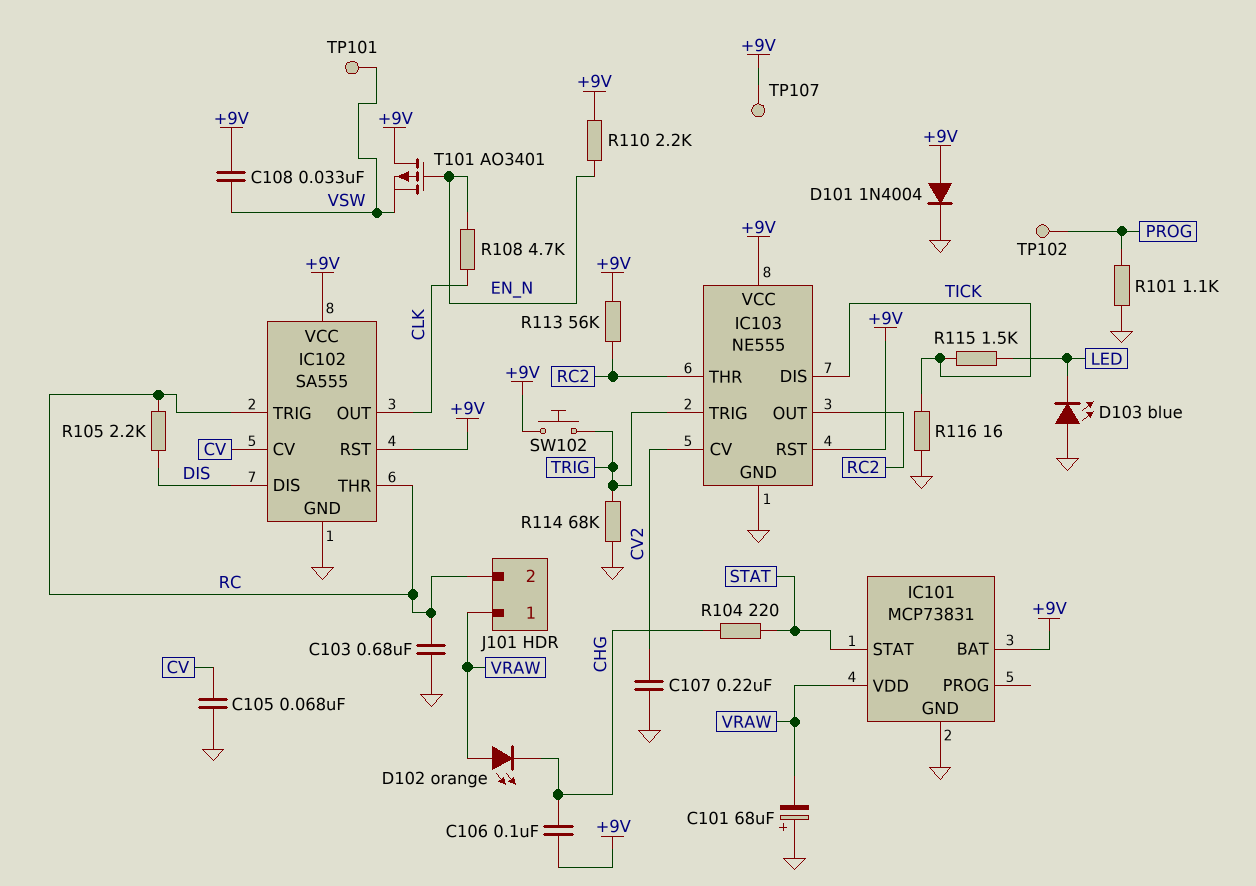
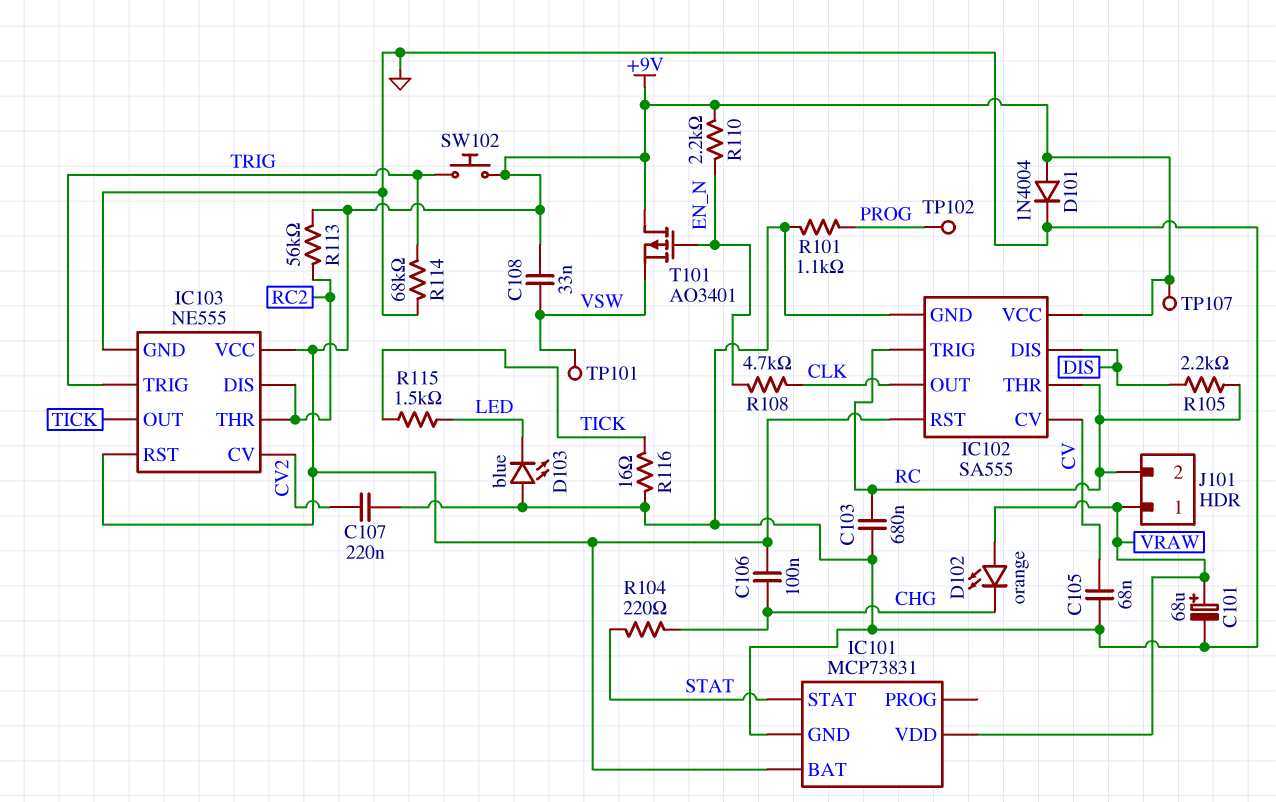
C101: 68uF (plus GND, minus VRAW) -> 68uF (plus VRAW, minus GND)
IC103 pin DIS: TICK -> RC2
IC103 pin OUT: RC2 -> TICK

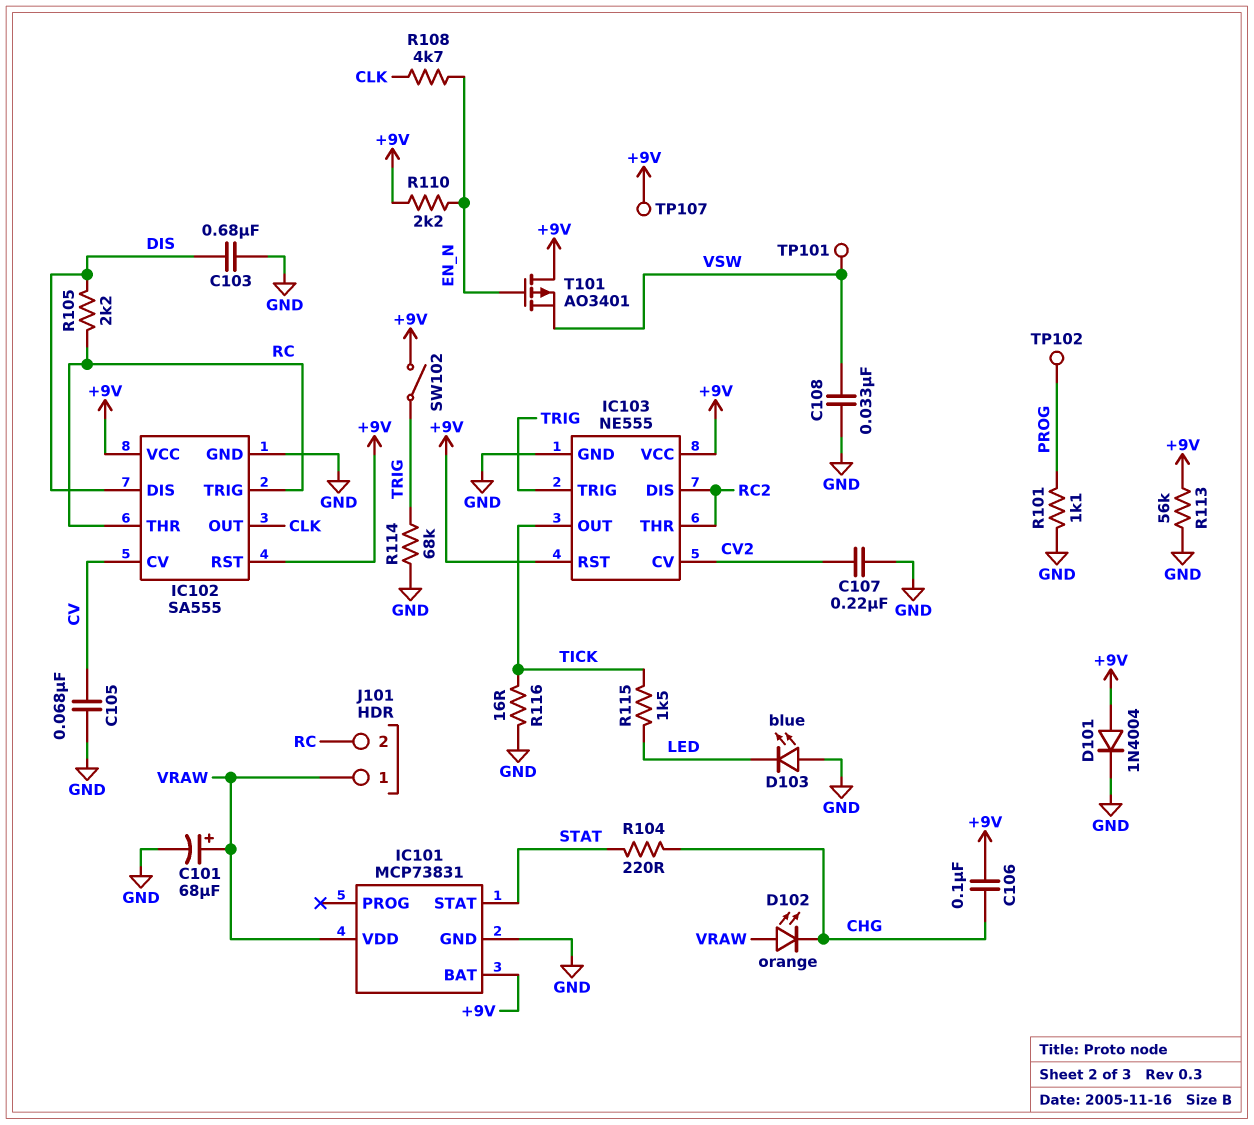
C103: 680nF (GND, RC) -> 680nF (DIS, GND)
C108: 33nF (+9V, VSW) -> 33nF (GND, VSW)
R113: 56k (+9V, RC2) -> 56k (+9V, GND)
SW102: button (+9V, TRIG) -> switch (+9V, TRIG)

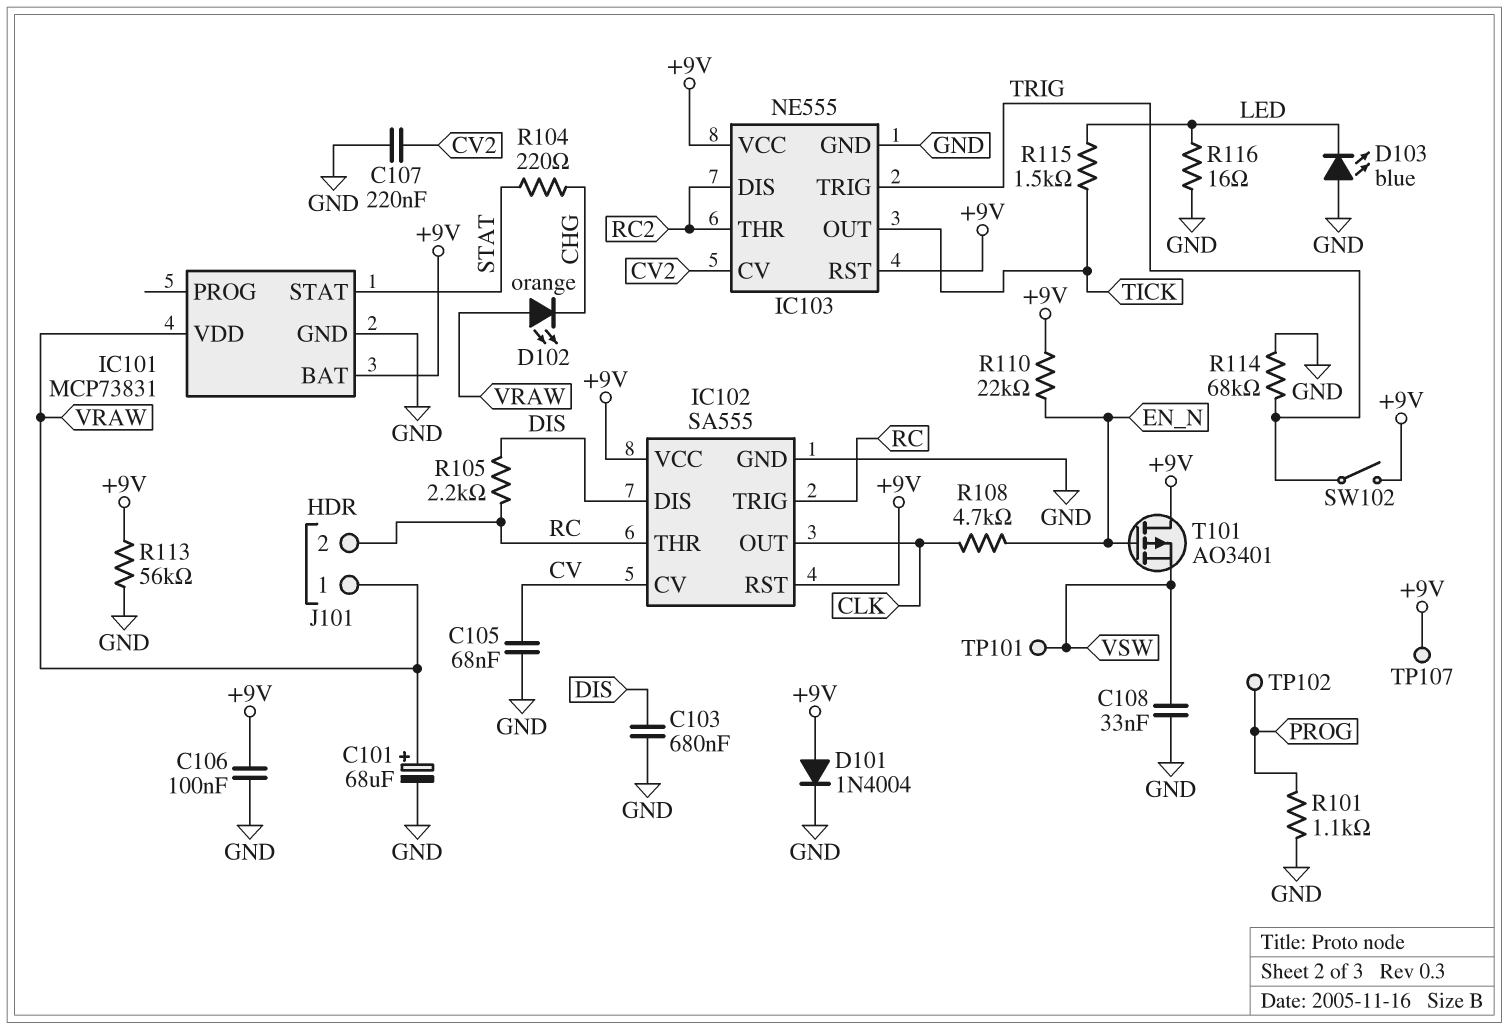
C106: 100nF (+9V, CHG) -> 100nF (+9V, GND)
R110: 2.2k (+9V, EN_N) -> 22k (+9V, EN_N)
R116: 16 (GND, TICK) -> 16 (GND, LED)

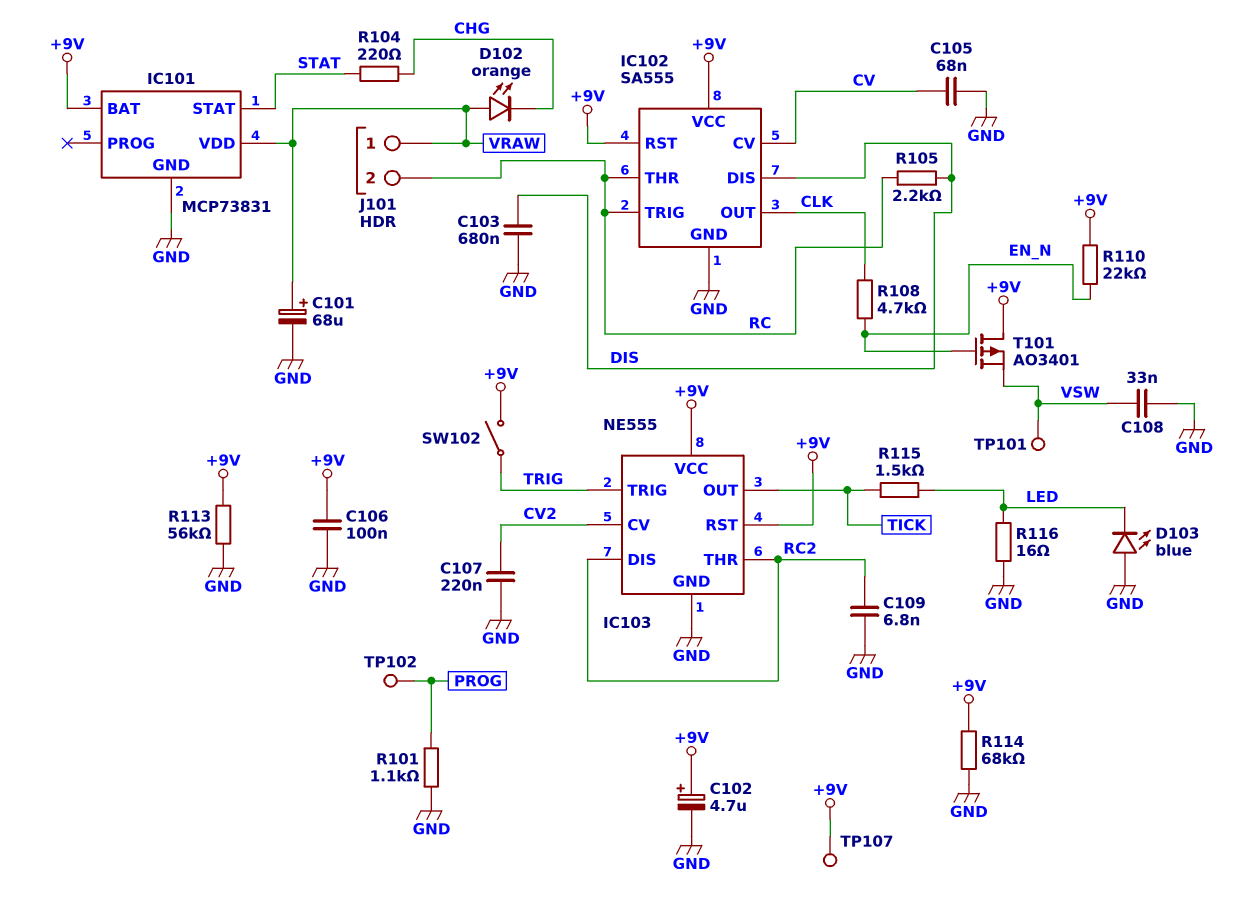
C102: none -> 4.7uF (plus +9V, minus GND)
C109: none -> 6.8nF (GND, RC2)
D101: diode 1N4004 (A +9V, K GND) -> none
R114: 68k (GND, TRIG) -> 68k (+9V, GND)

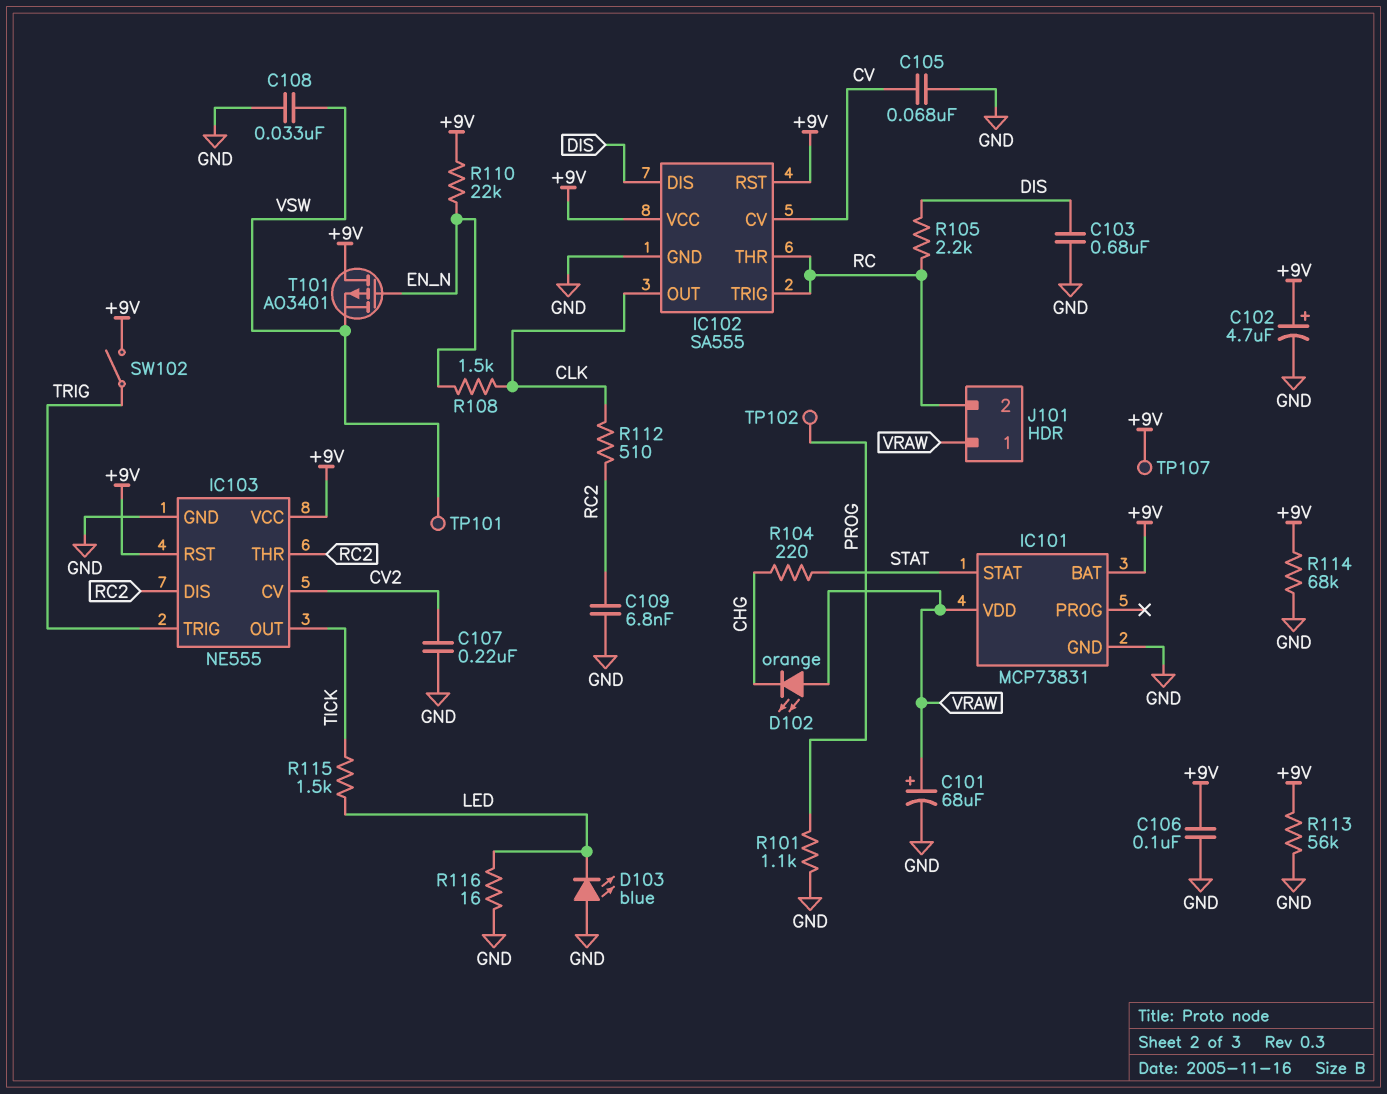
R108: 4.7k (CLK, EN_N) -> 1.5k (CLK, EN_N)
R112: none -> 510 (CLK, RC2)

